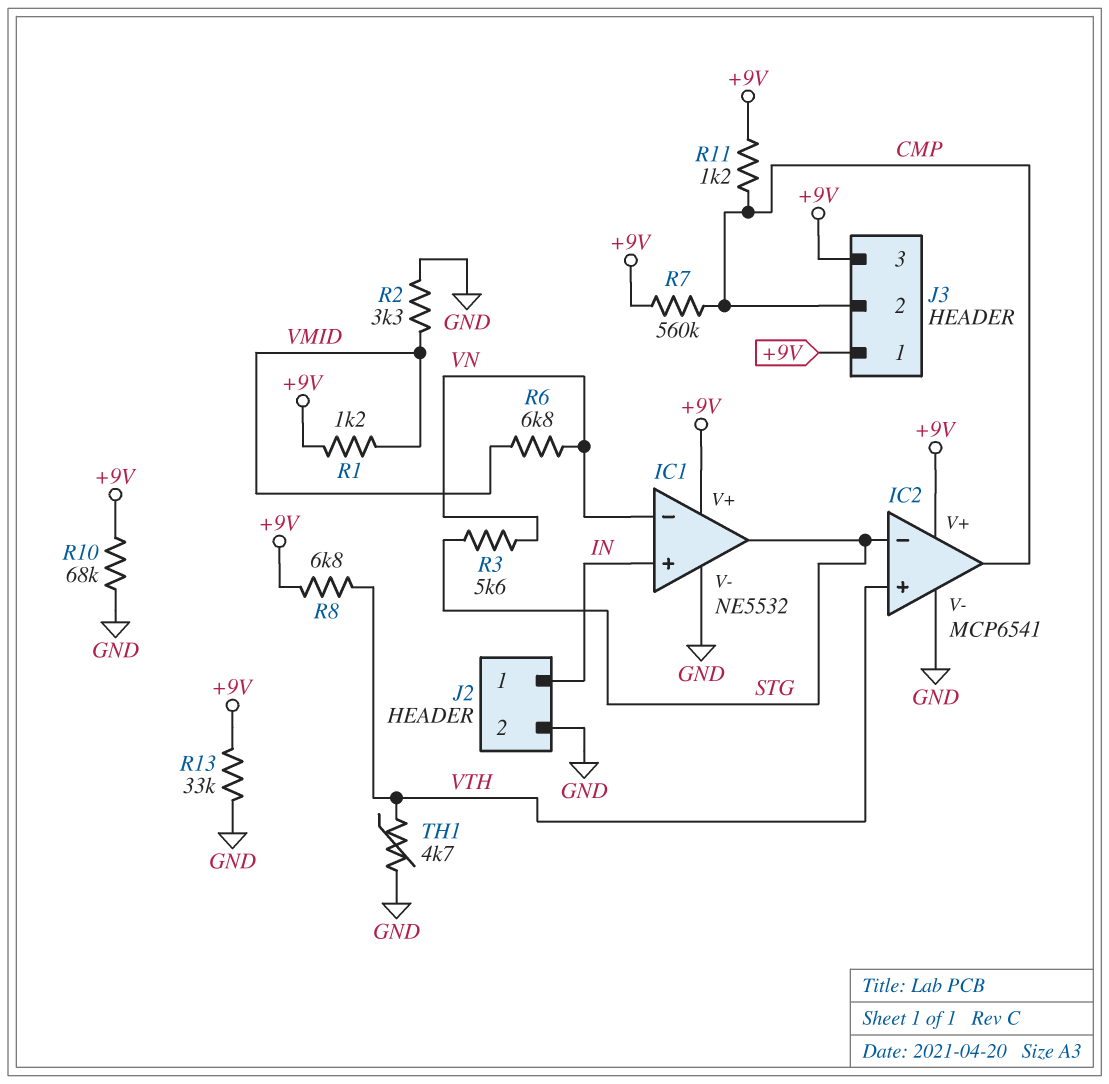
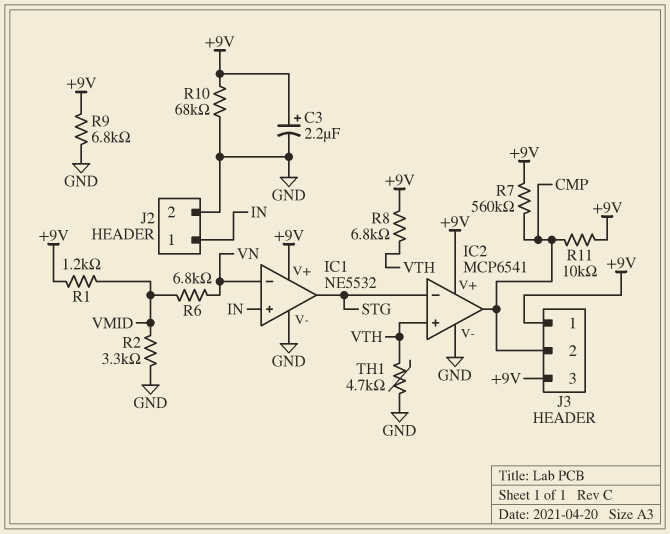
C3: none -> 2.2uF (plus +9V, minus GND)
R3: 5.6k (STG, VN) -> none
R9: none -> 6.8k (+9V, GND)
R11: 1.2k (+9V, CMP) -> 10k (+9V, CMP)
R13: 33k (+9V, GND) -> none

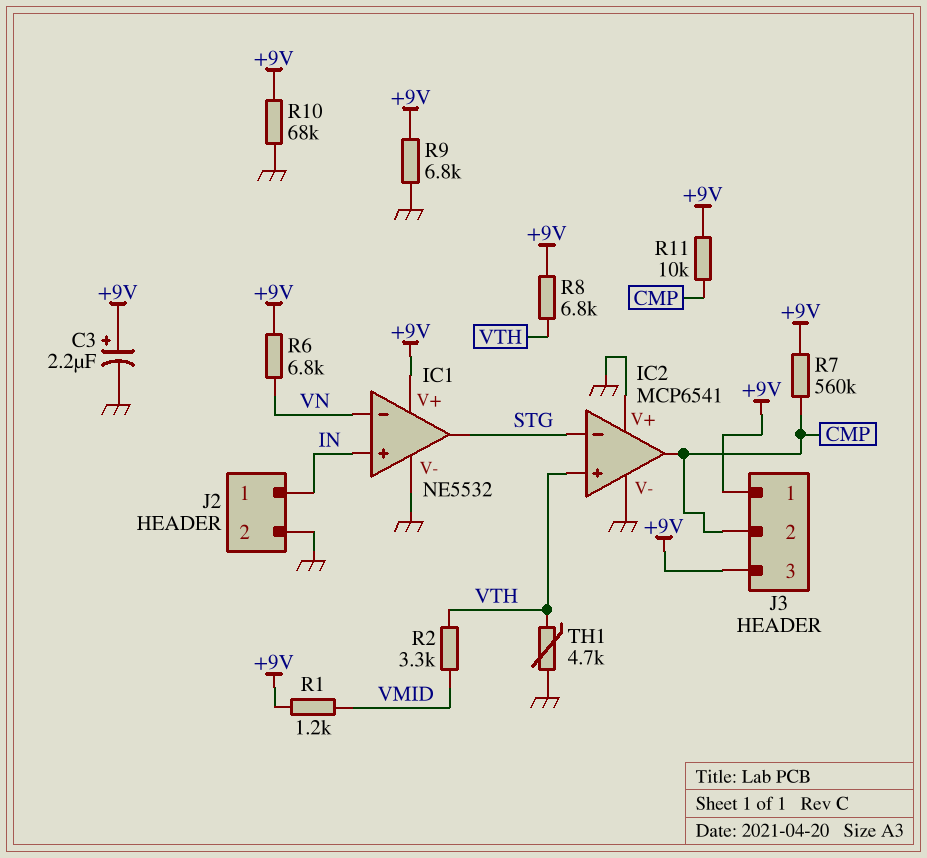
IC2 pin V+: +9V -> GND
R2: 3.3k (GND, VMID) -> 3.3k (VMID, VTH)
R6: 6.8k (VMID, VN) -> 6.8k (+9V, VN)

